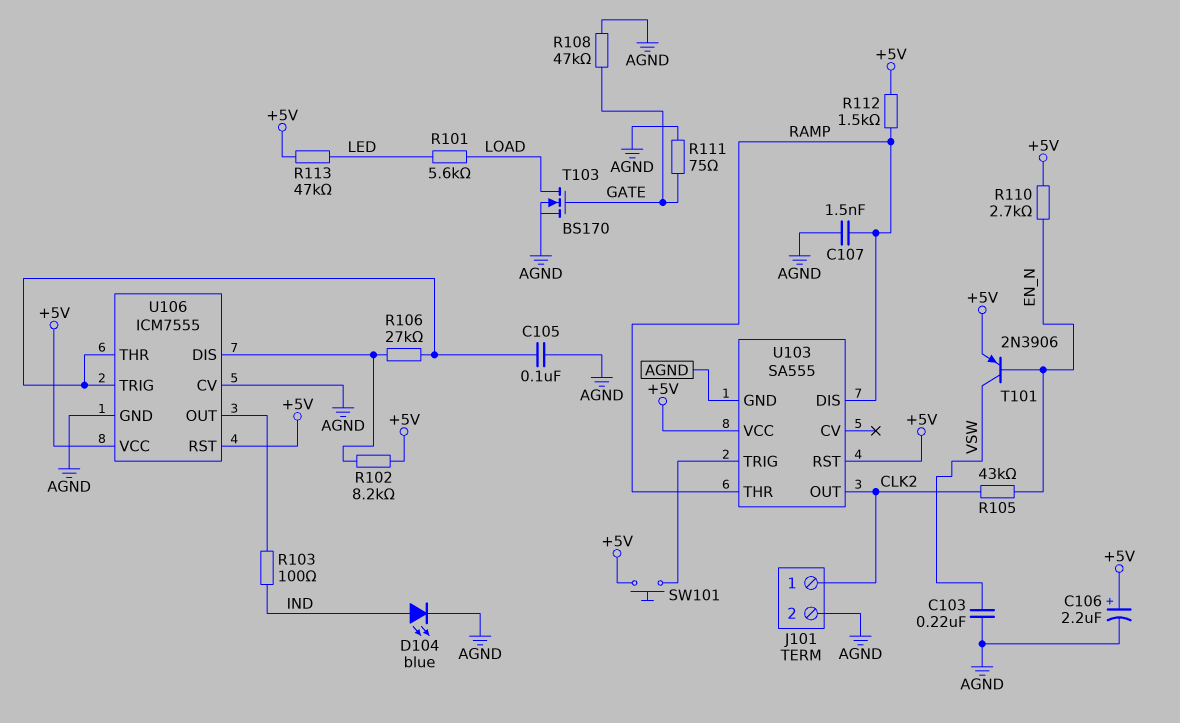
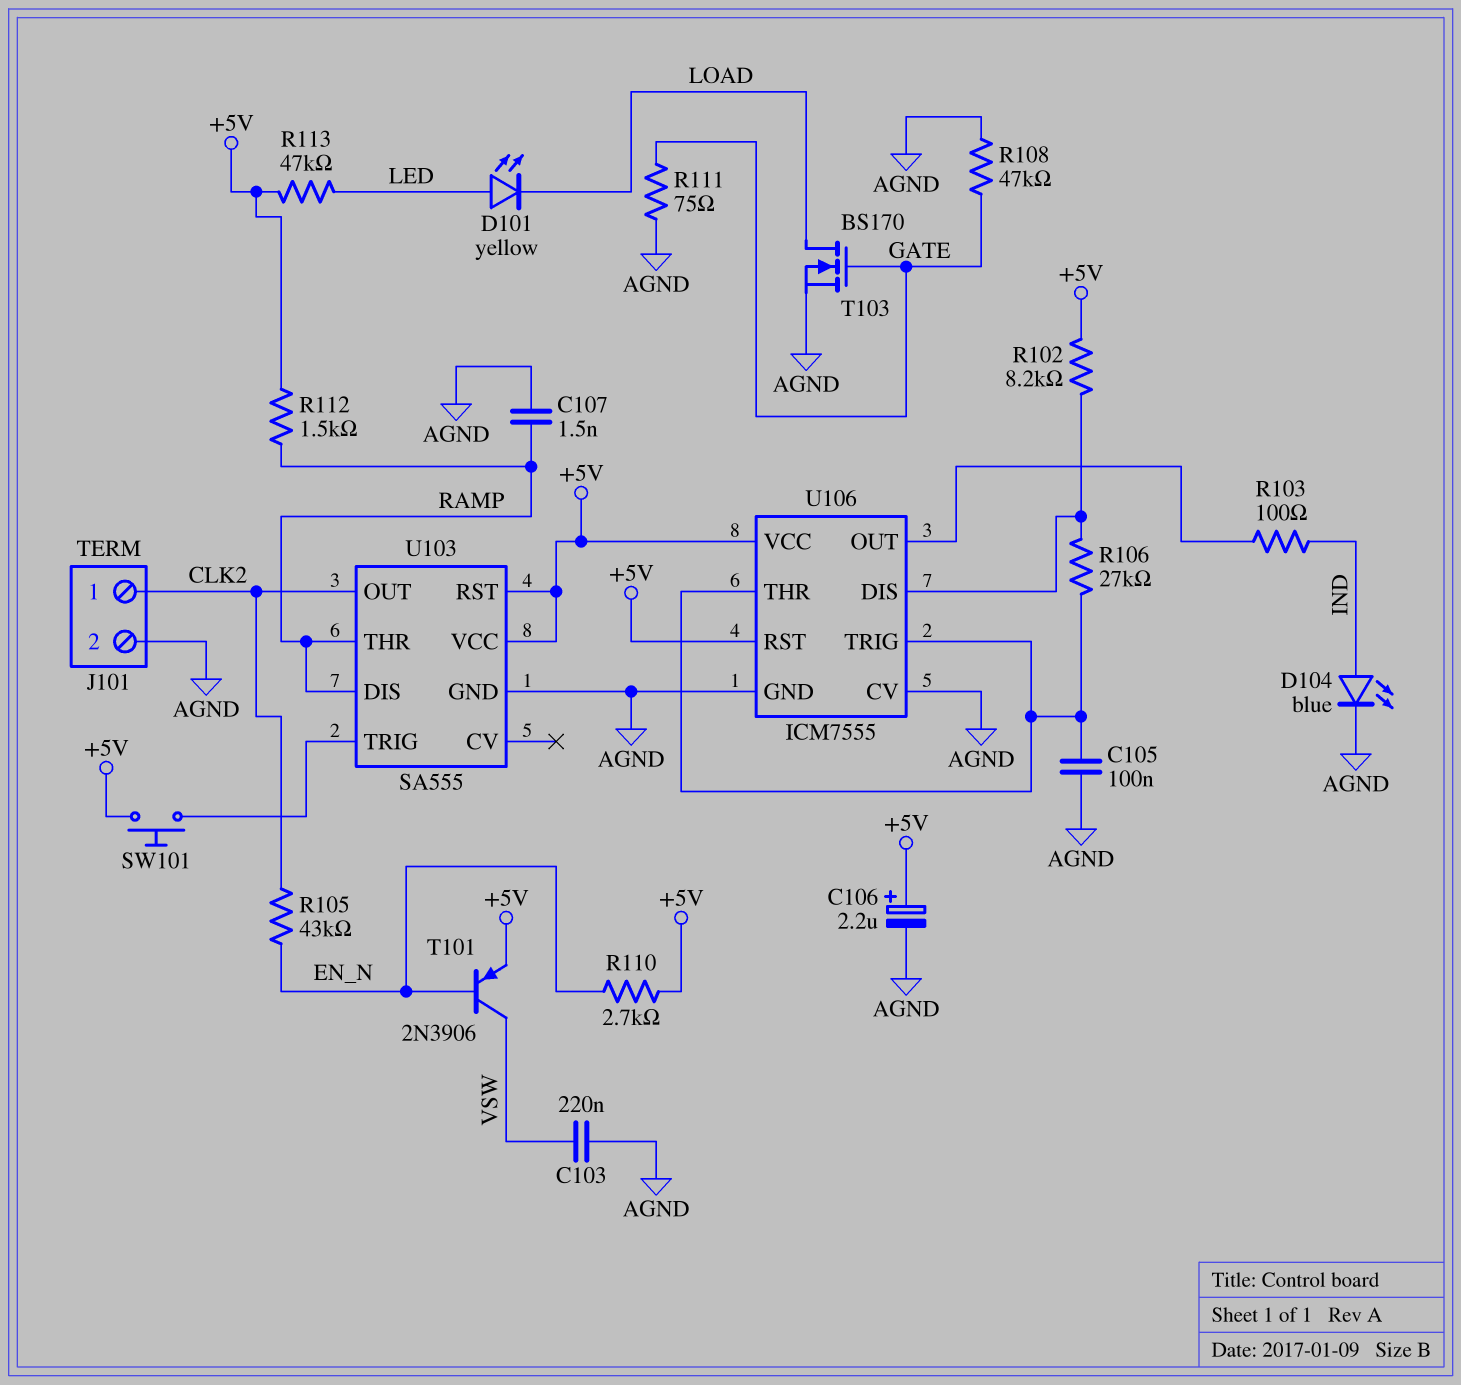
D101: none -> LED yellow (A LED, K LOAD)
R101: 5.6k (LED, LOAD) -> none

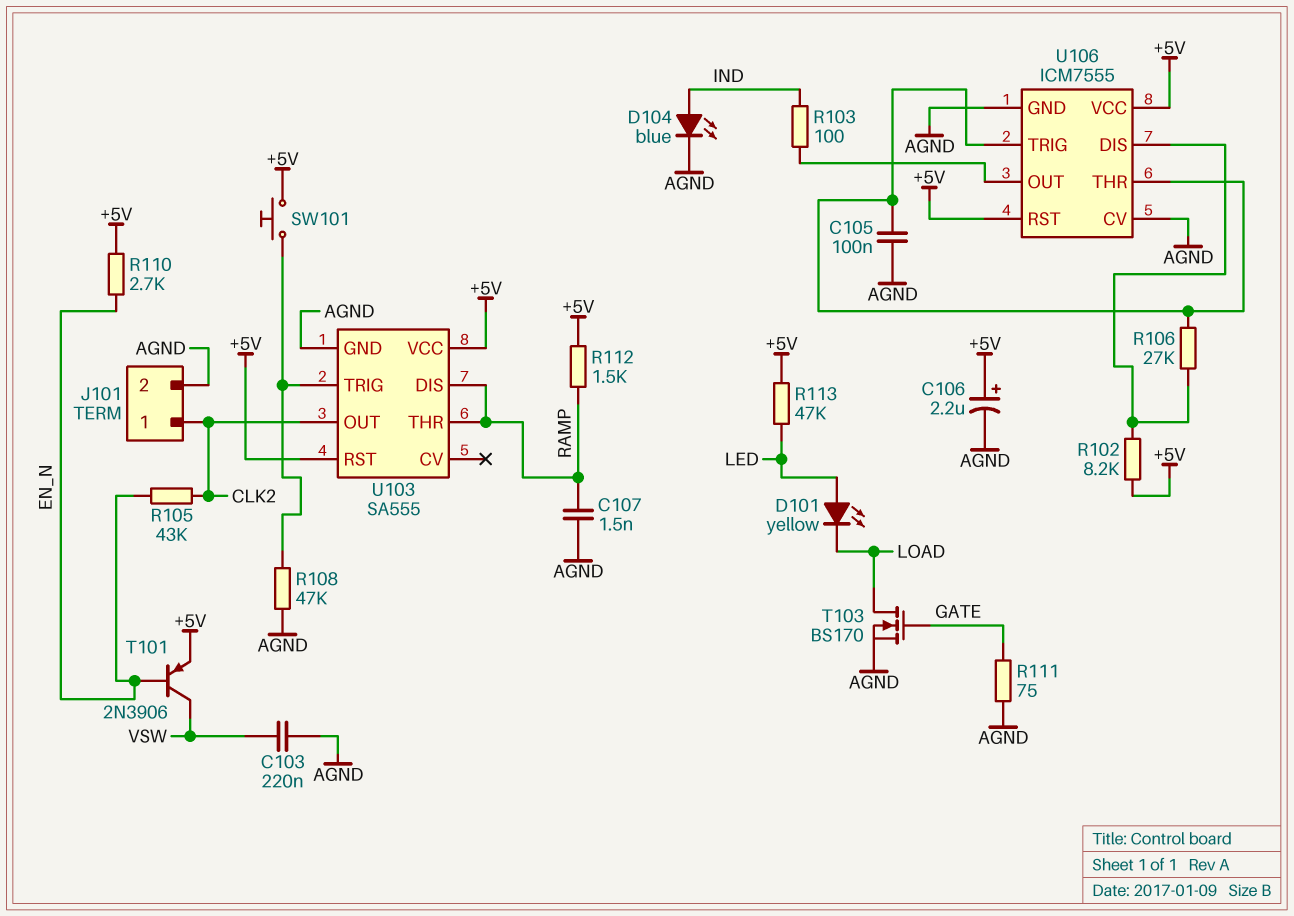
R108: 47k (AGND, GATE) -> 47k (AGND, U103/TRIG)

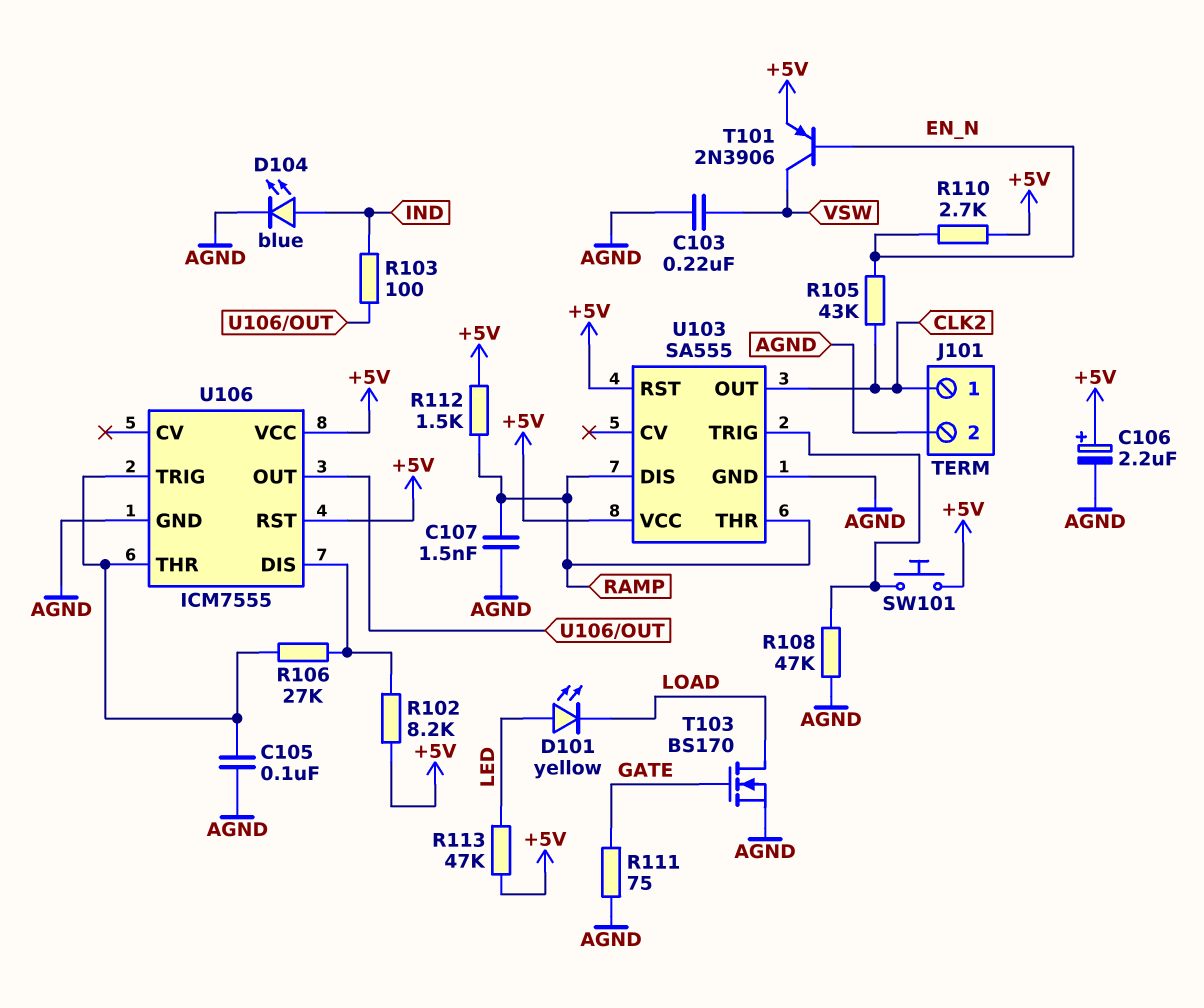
U106 pin CV: AGND -> none

